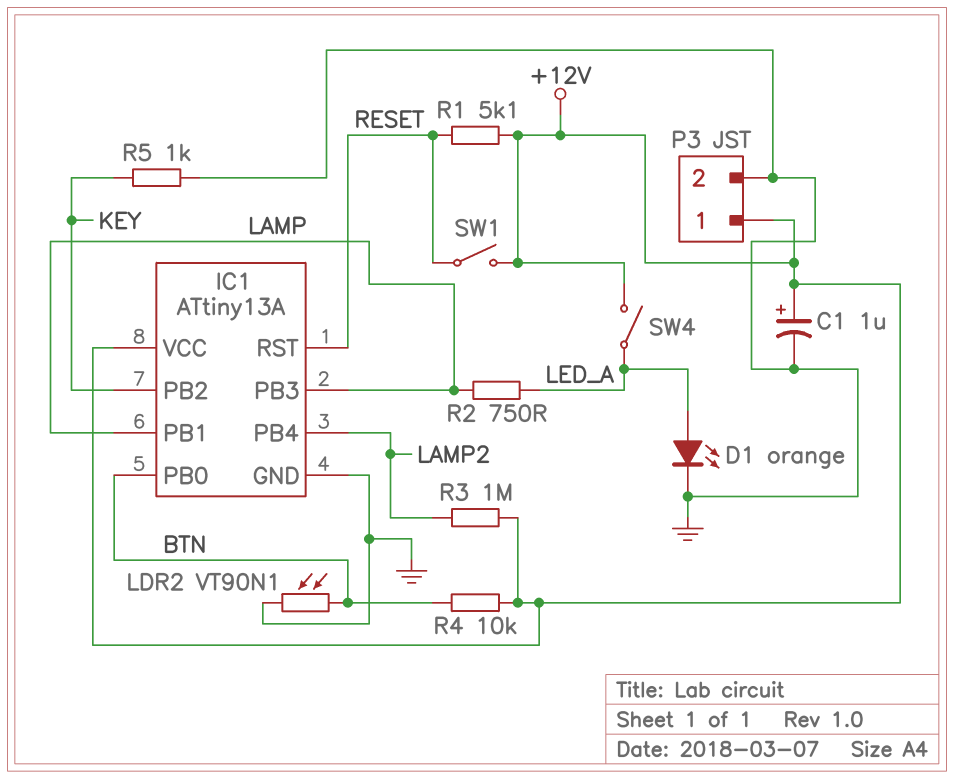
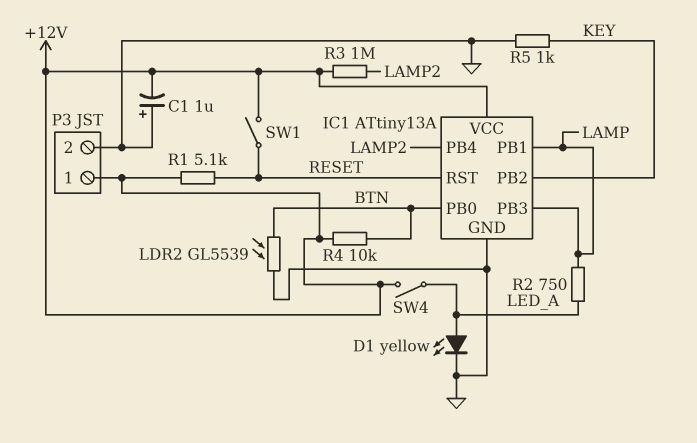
C1: 1uF (plus +12V, minus GND) -> 1uF (plus GND, minus +12V)
D1: LED orange (A LED_A, K GND) -> LED yellow (A LED_A, K GND)
LDR2: VT90N1 (BTN, GND) -> GL5539 (BTN, GND)

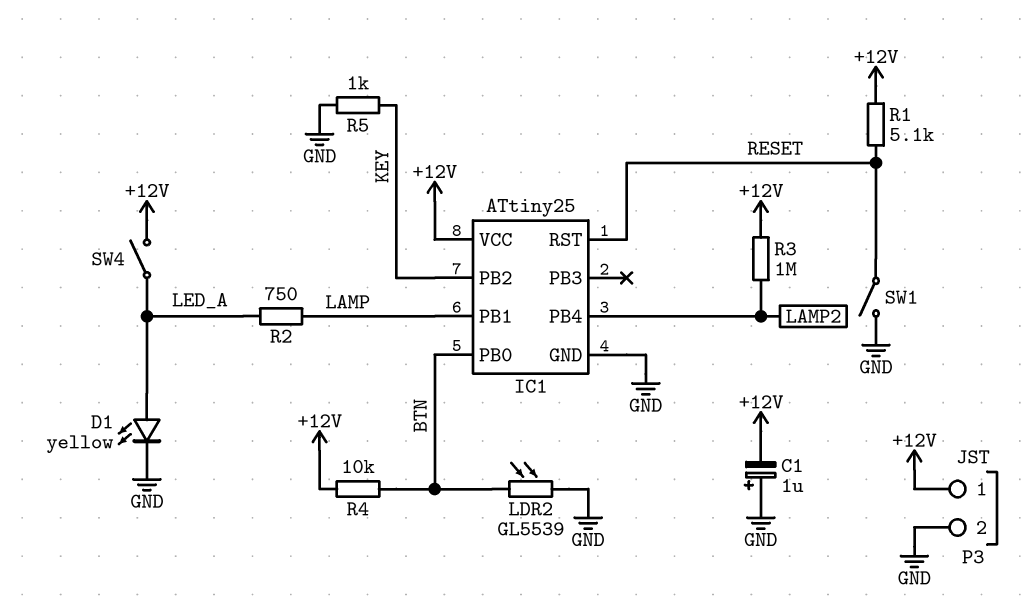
IC1: ATtiny13A -> ATtiny25
IC1 pin PB3: LAMP -> none
SW1: switch (+12V, RESET) -> switch (GND, RESET)

